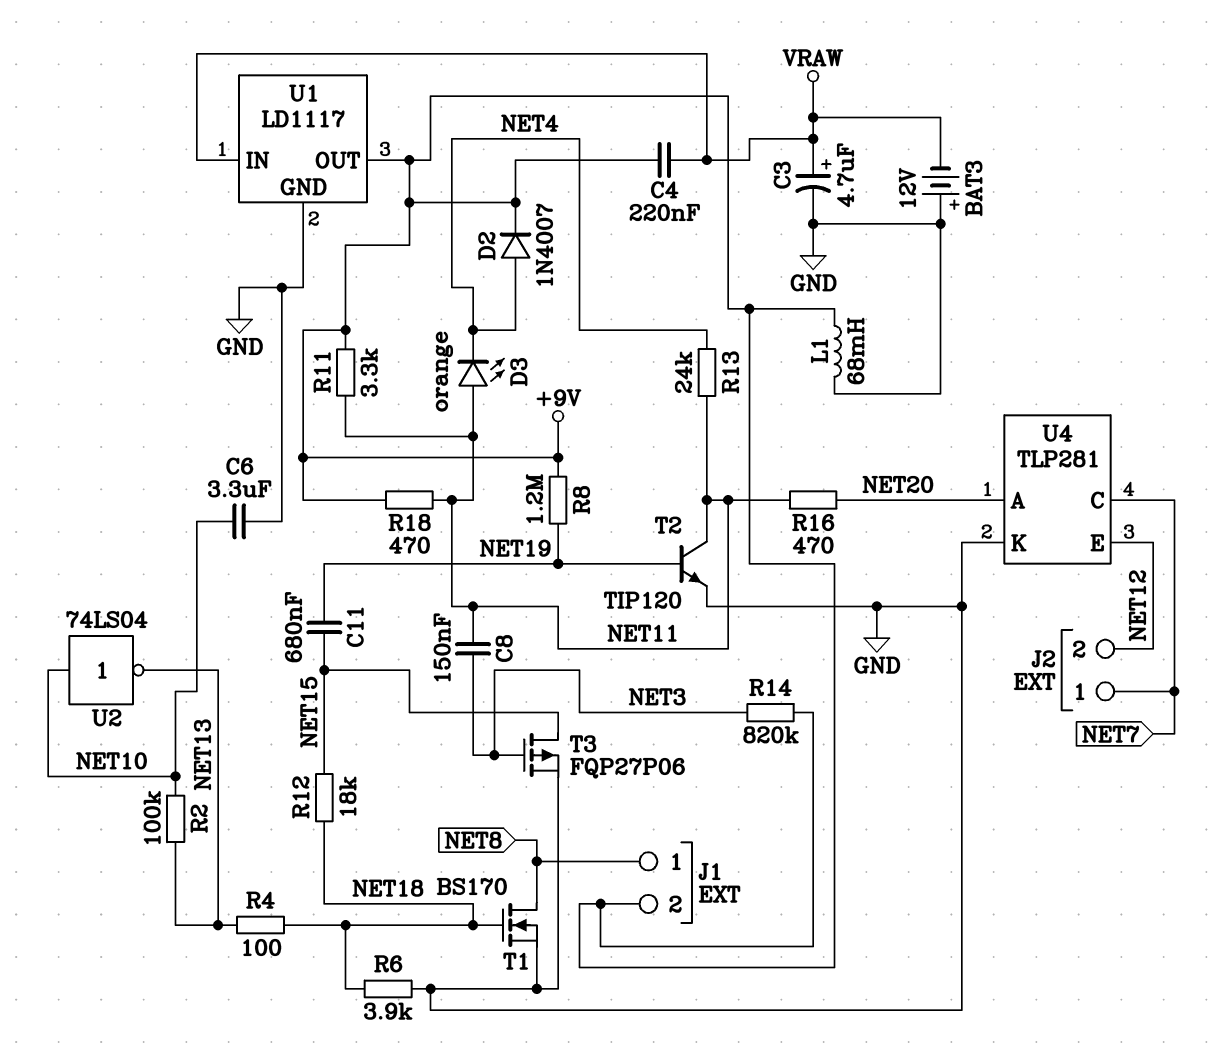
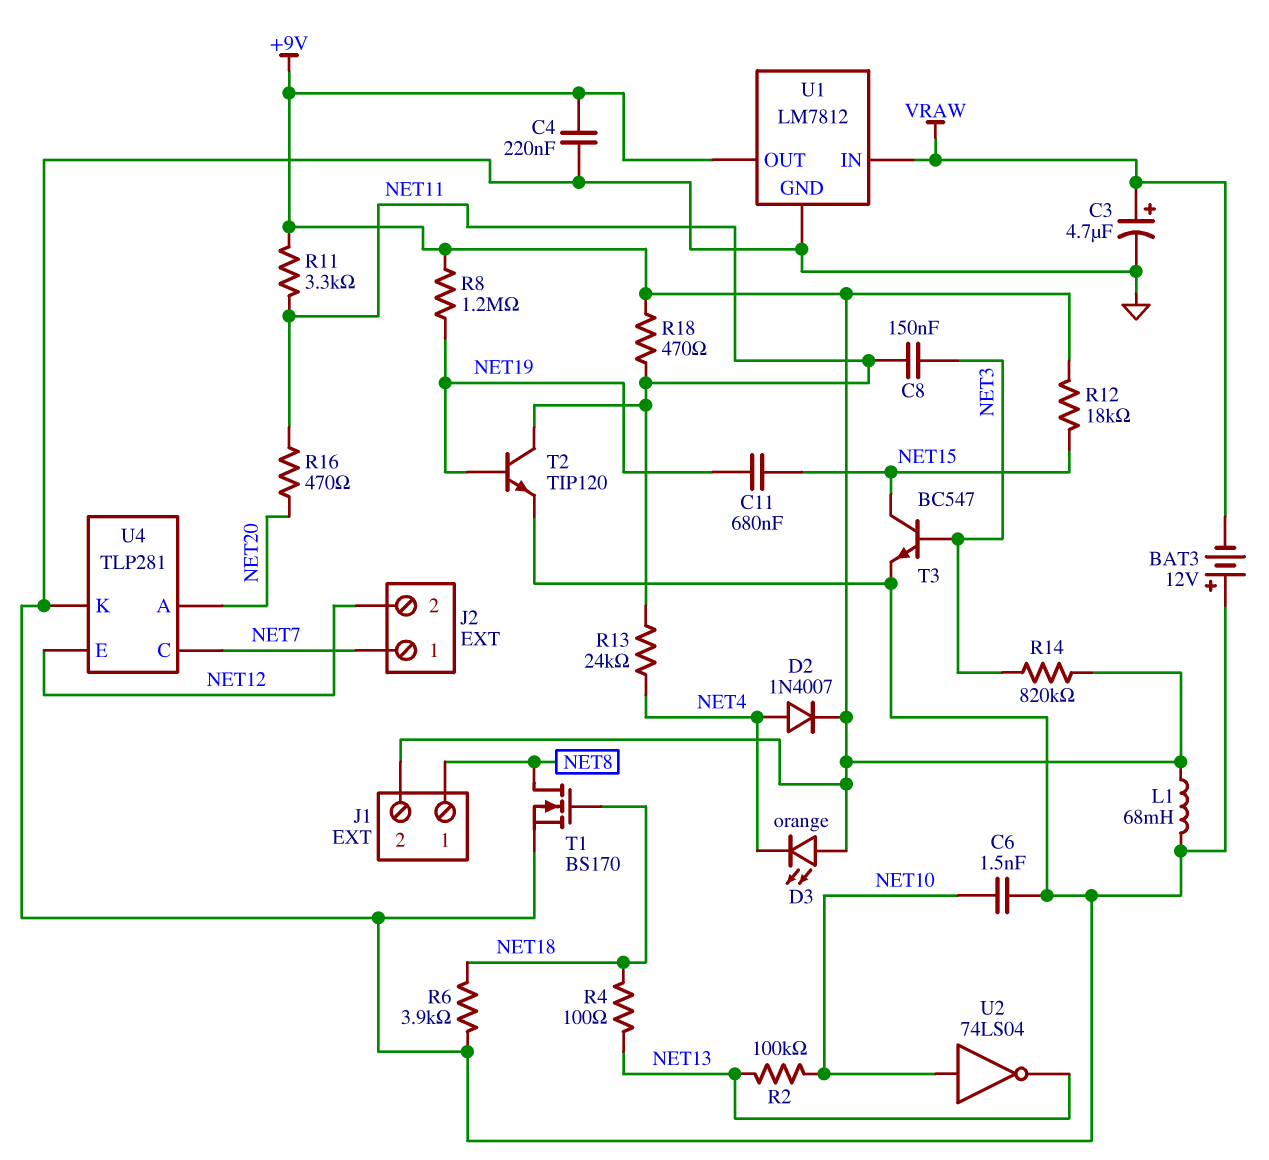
C4: 220nF (+9V, VRAW) -> 220nF (+9V, GND)
C6: 3.3uF (GND, NET10) -> 1.5nF (GND, NET10)
D3: LED orange (A NET11, K NET4) -> LED orange (A +9V, K NET4)
R12: 18k (NET15, NET18) -> 18k (+9V, NET15)
T3: PMOS FQP27P06 (G NET3, D NET15, S GND) -> NPN BC547 (B NET3, C NET15, E GND)
U1: LD1117 -> LM7812

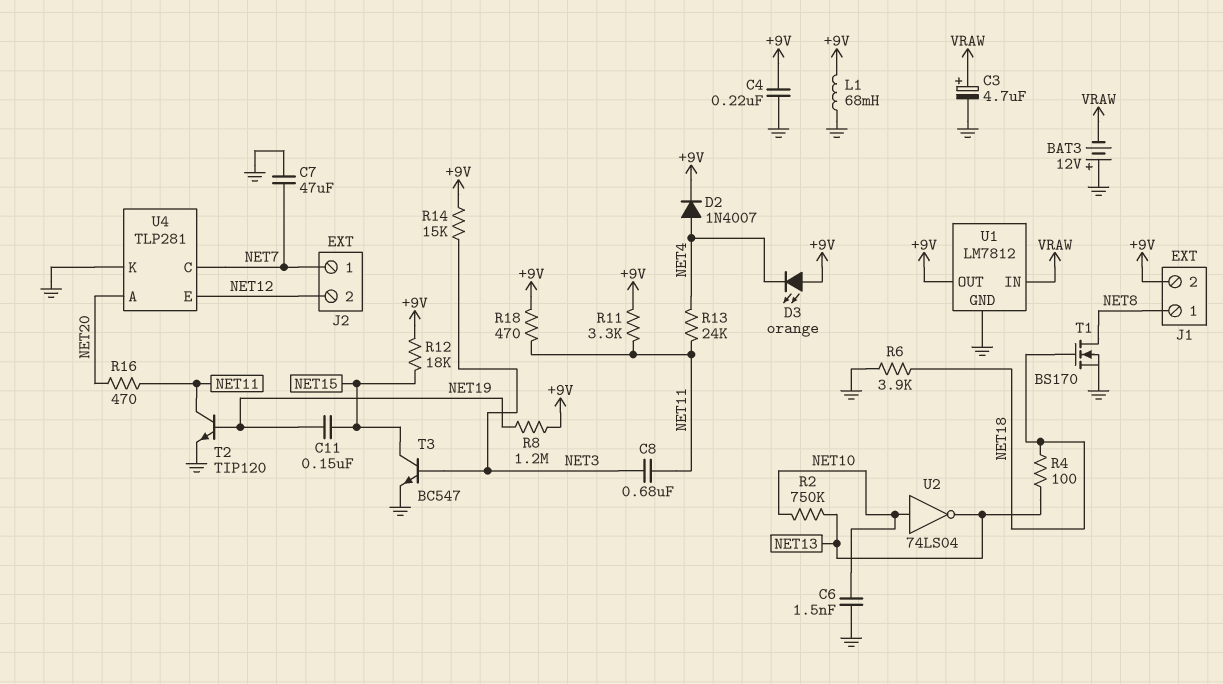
C7: none -> 47uF (GND, NET7)
C8: 150nF (NET3, NET11) -> 680nF (NET3, NET11)
C11: 680nF (NET15, NET19) -> 150nF (NET15, NET19)
R2: 100k (NET10, NET13) -> 750k (NET10, NET13)
R14: 820k (+9V, NET3) -> 15k (+9V, NET3)

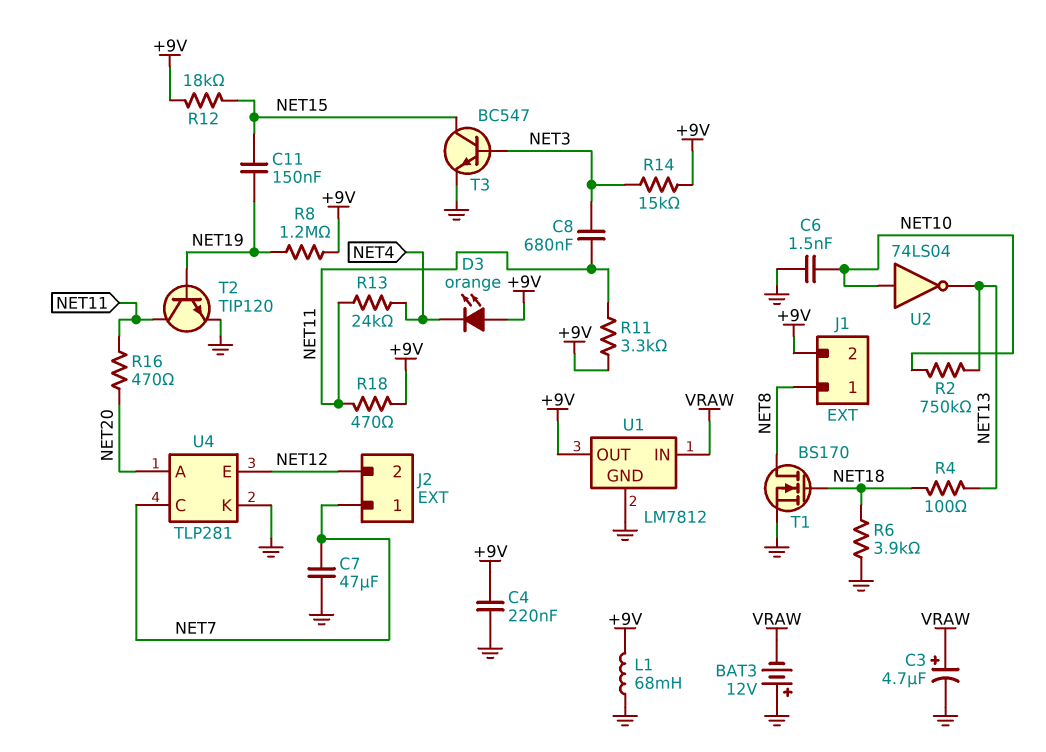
D2: diode 1N4007 (A NET4, K +9V) -> none

